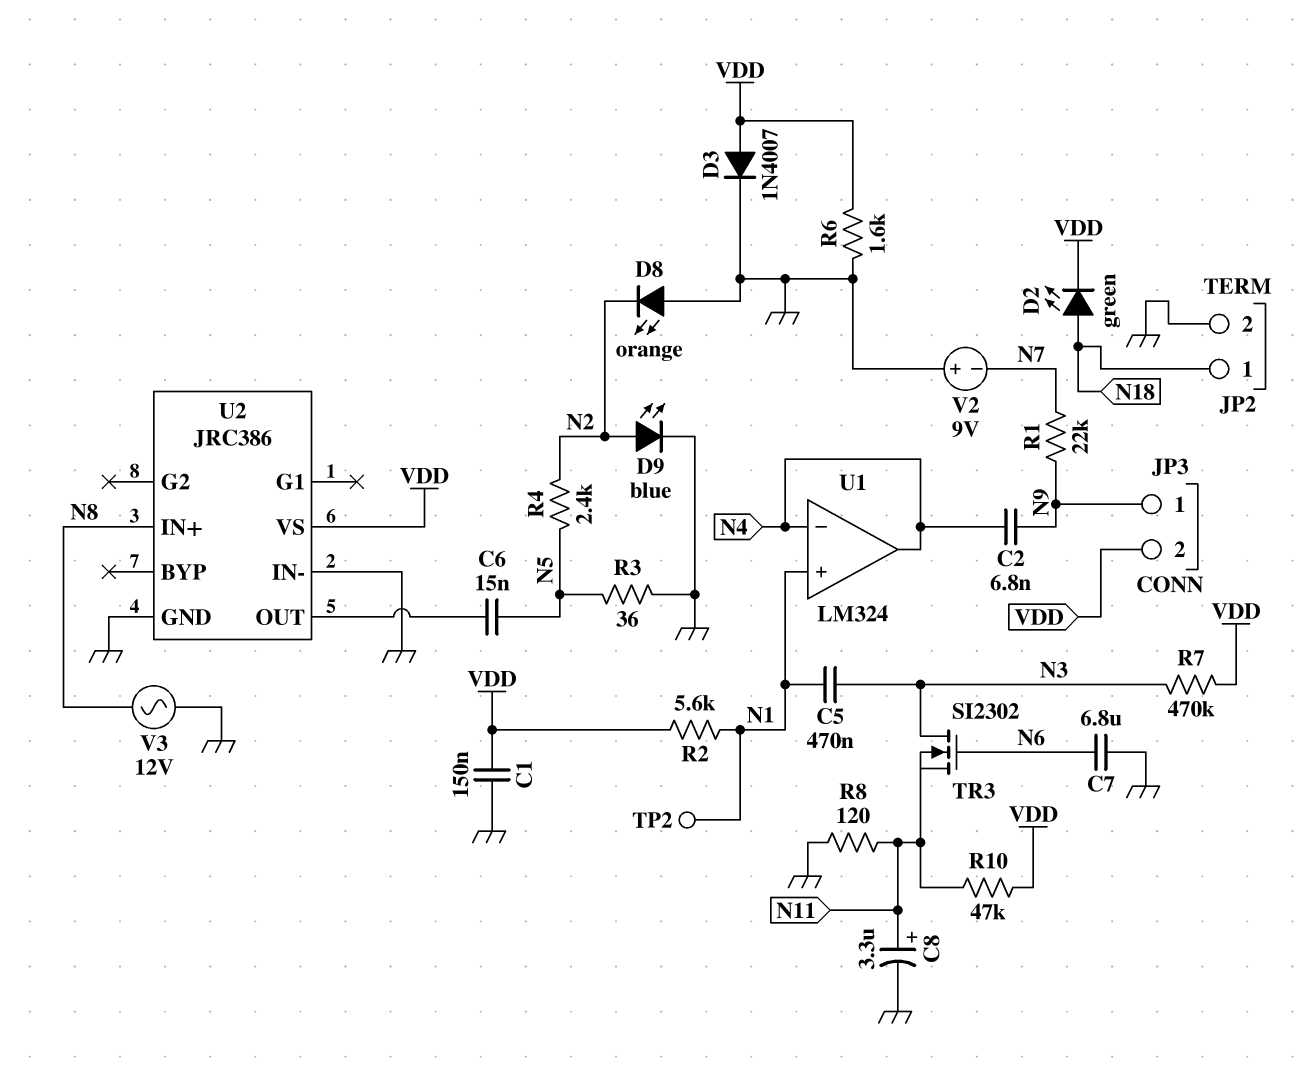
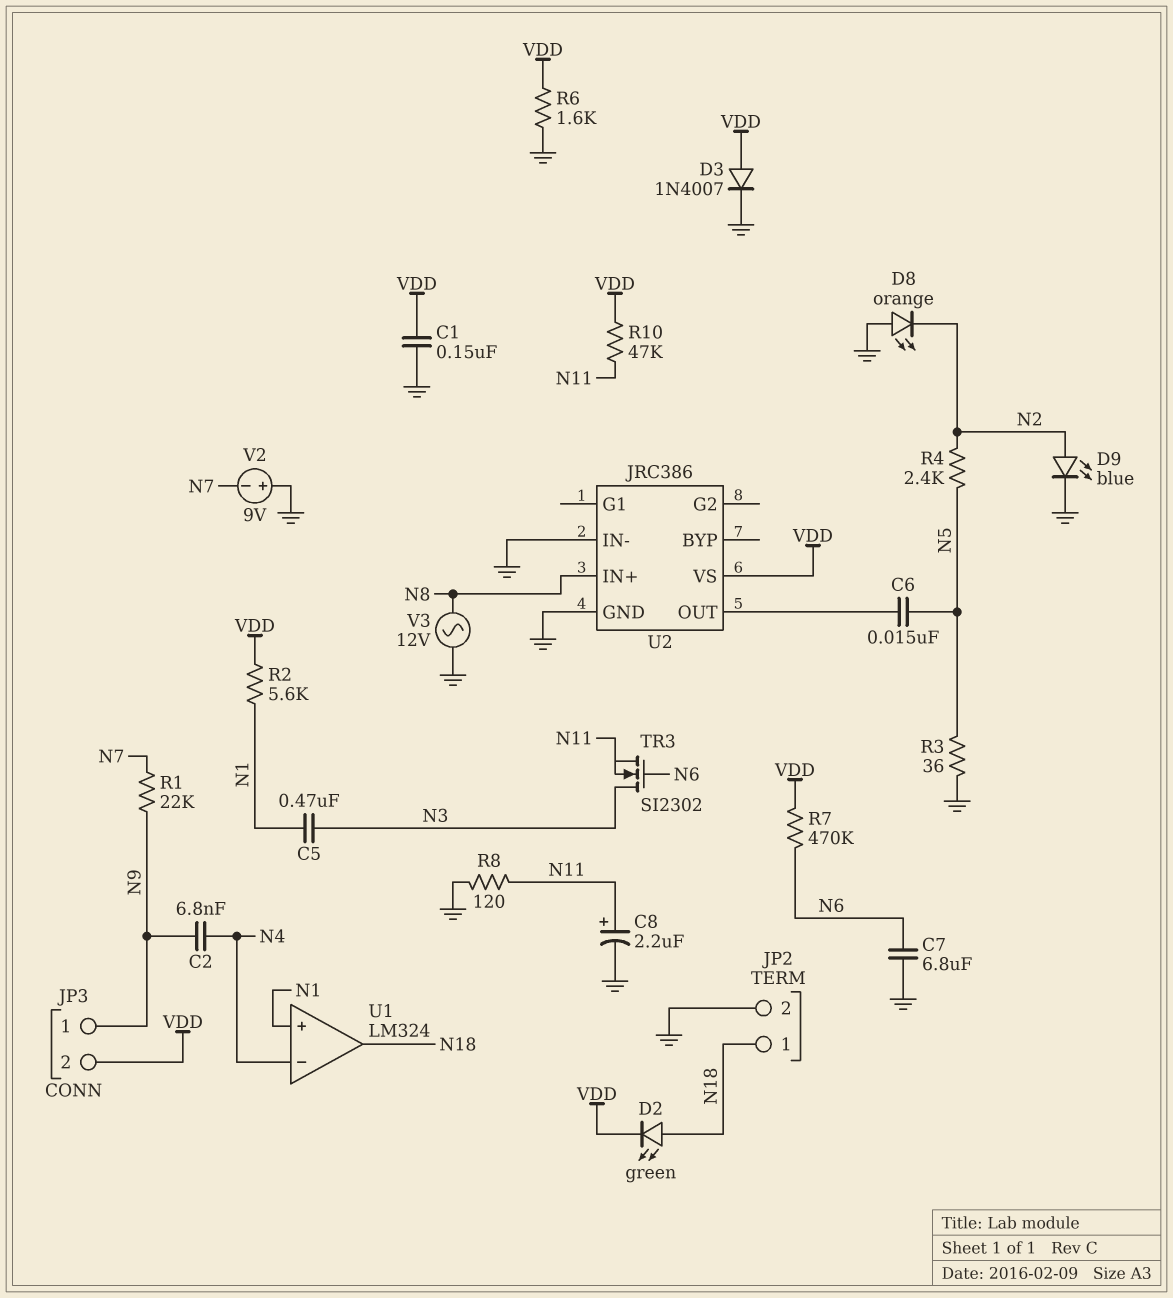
C8: 3.3uF (plus N11, minus GND) -> 2.2uF (plus N11, minus GND)
R7: 470k (N3, VDD) -> 470k (N6, VDD)
TP2: test point (N1) -> none
U1 pin out: N4 -> N18

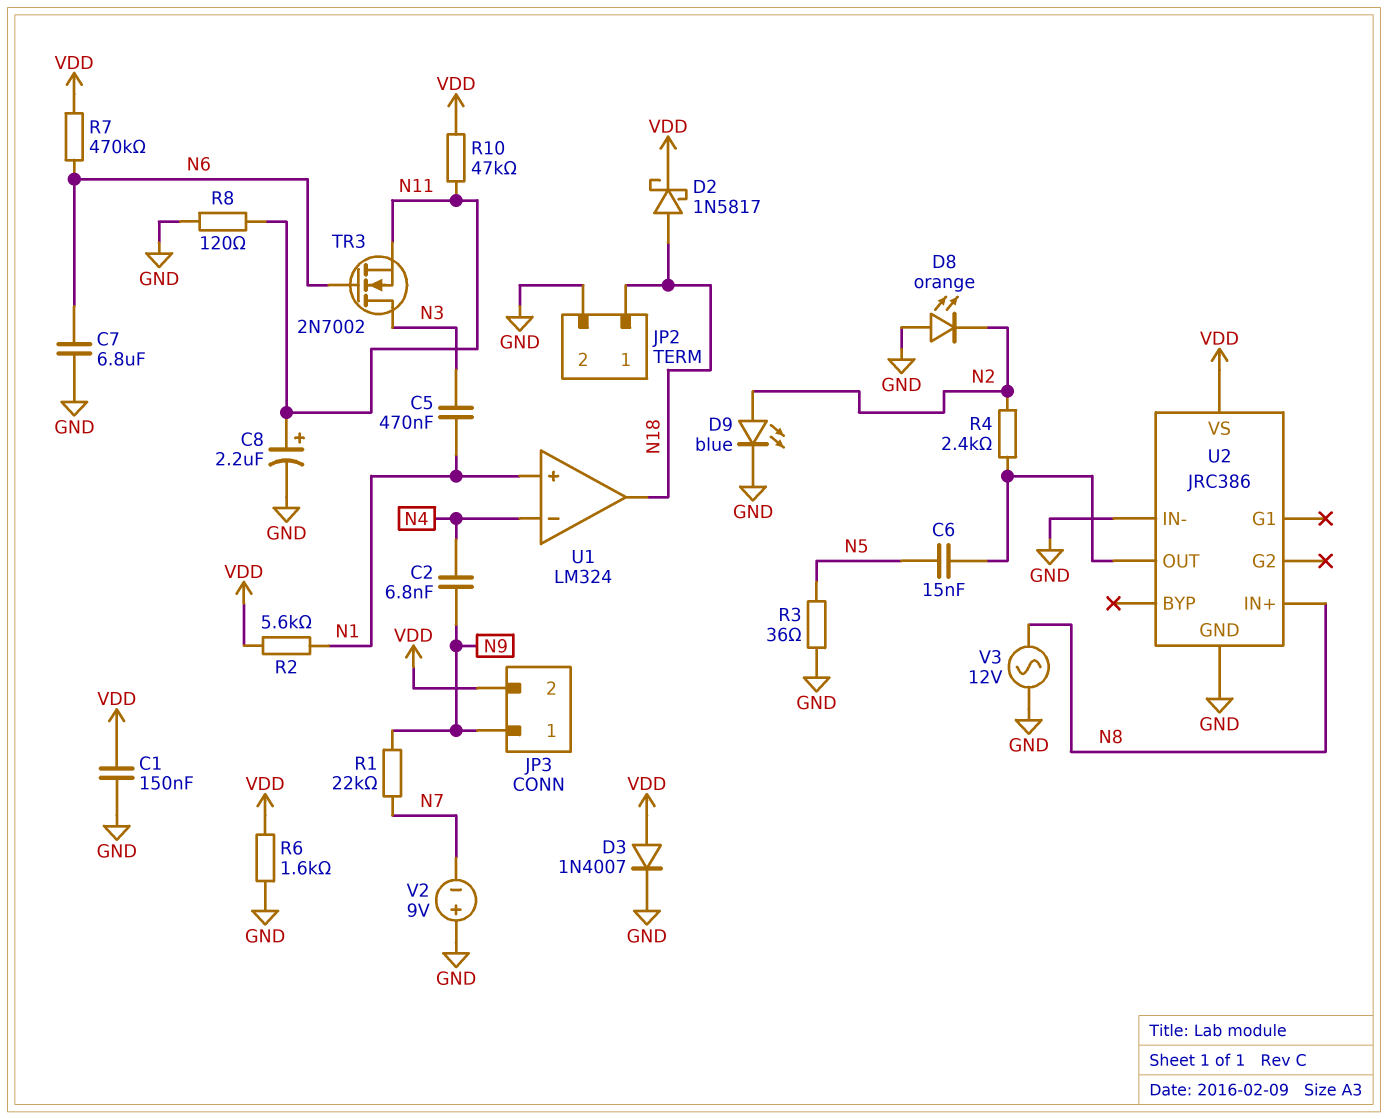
D2: LED green (A N18, K VDD) -> schottky 1N5817 (A N18, K VDD)
R4: 2.4k (N2, N5) -> 2.4k (N2, U2/OUT)
TR3: NMOS SI2302 (G N6, D N3, S N11) -> NMOS 2N7002 (G N6, D N3, S N11)

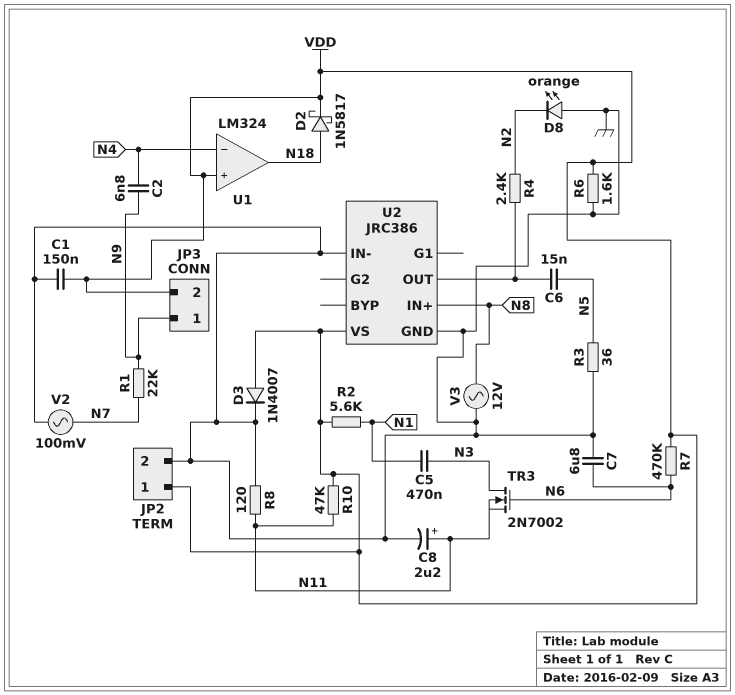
D9: LED blue (A N2, K GND) -> none
JP2 pin 1: N18 -> VDD
U1 pin in+: N1 -> VDD
V2: 9V (plus GND, minus N7) -> AC 100mV (GND, N7)

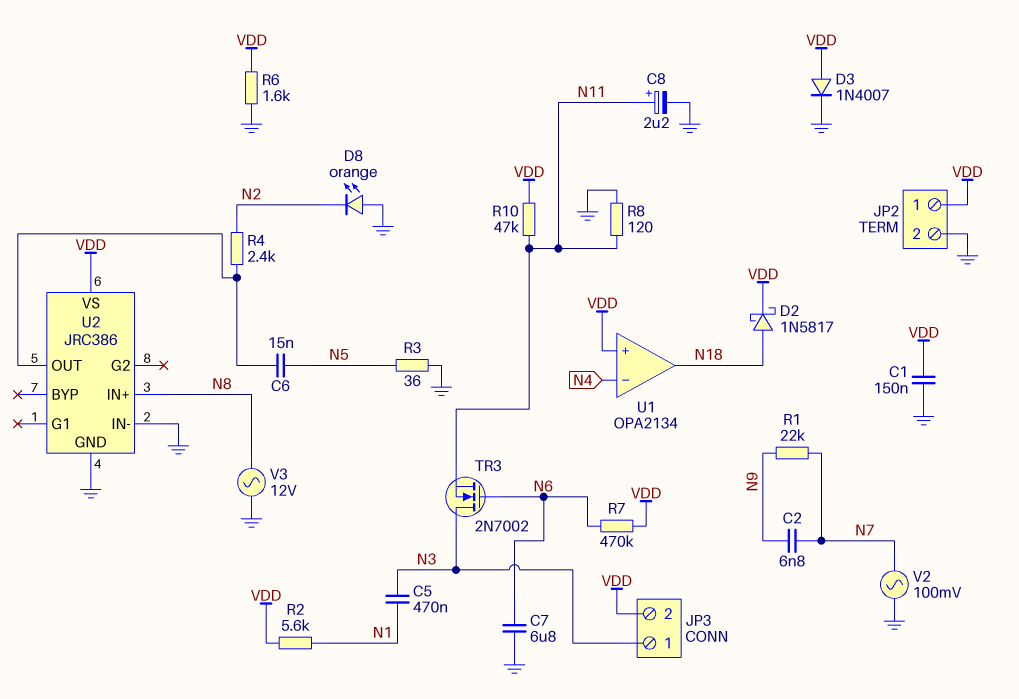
C2: 6.8nF (N4, N9) -> 6.8nF (N7, N9)
JP3 pin 1: N9 -> N3
U1: LM324 -> OPA2134

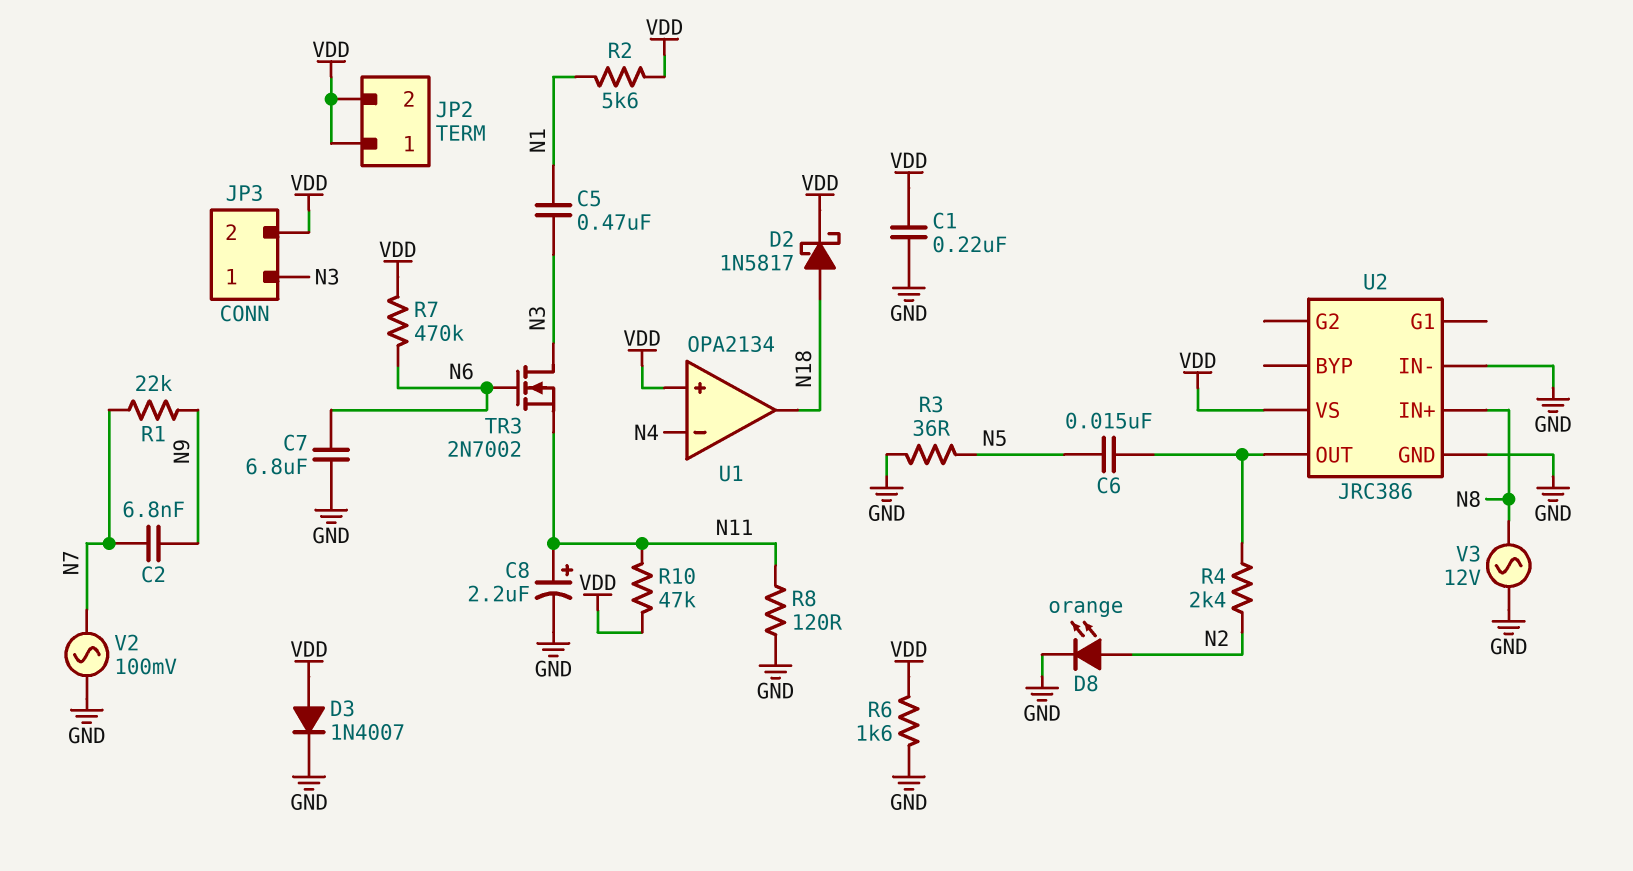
C1: 150nF (GND, VDD) -> 220nF (GND, VDD)
D8: LED orange (A GND, K N2) -> LED orange (A N2, K GND)
JP2 pin 2: GND -> VDD

